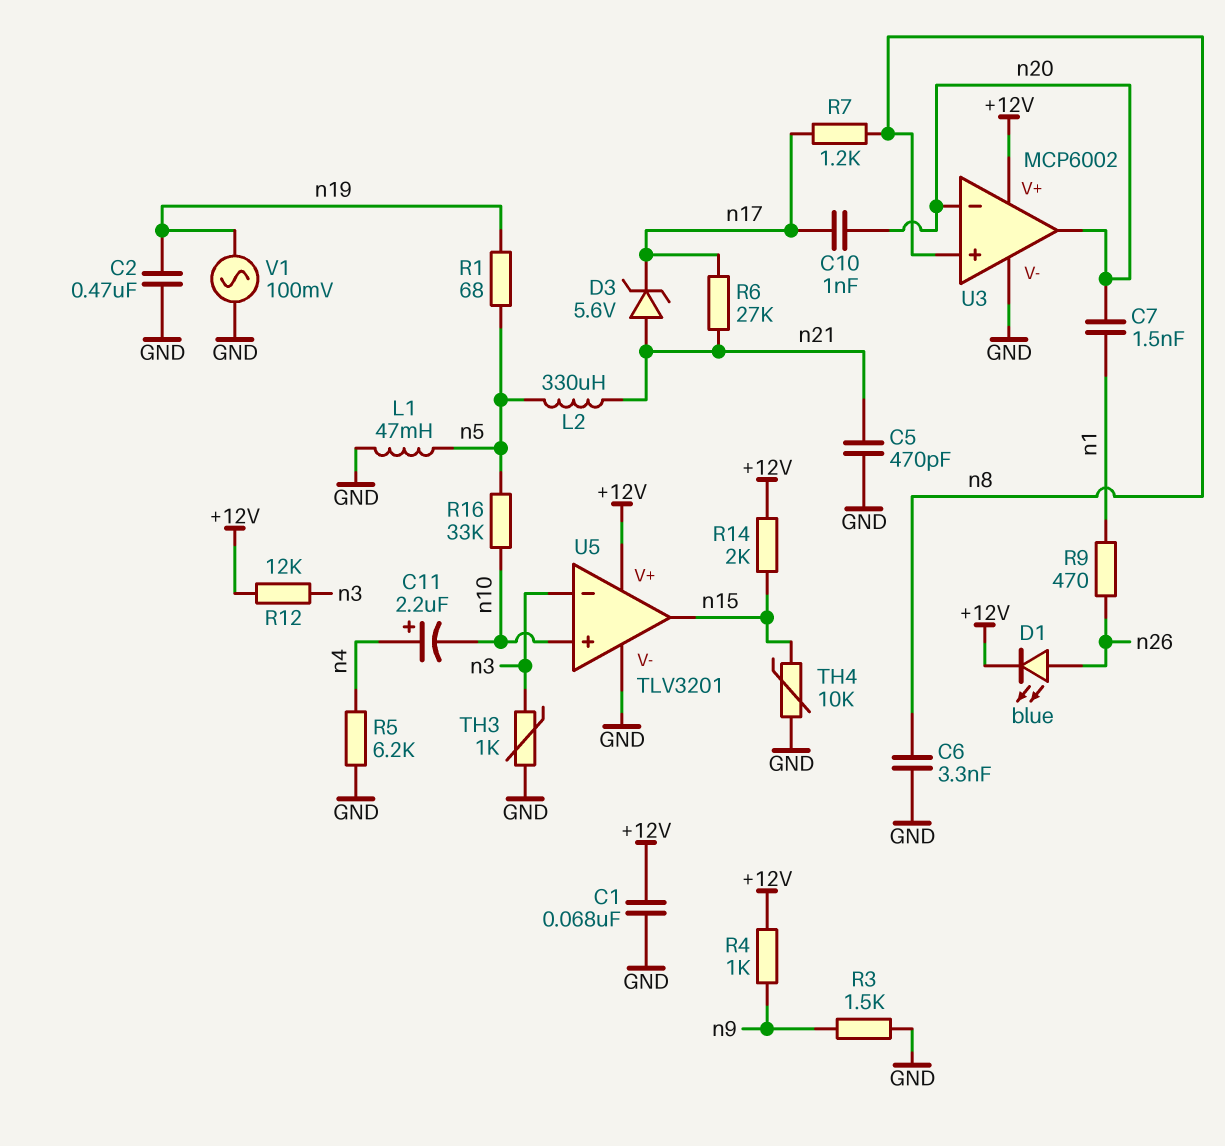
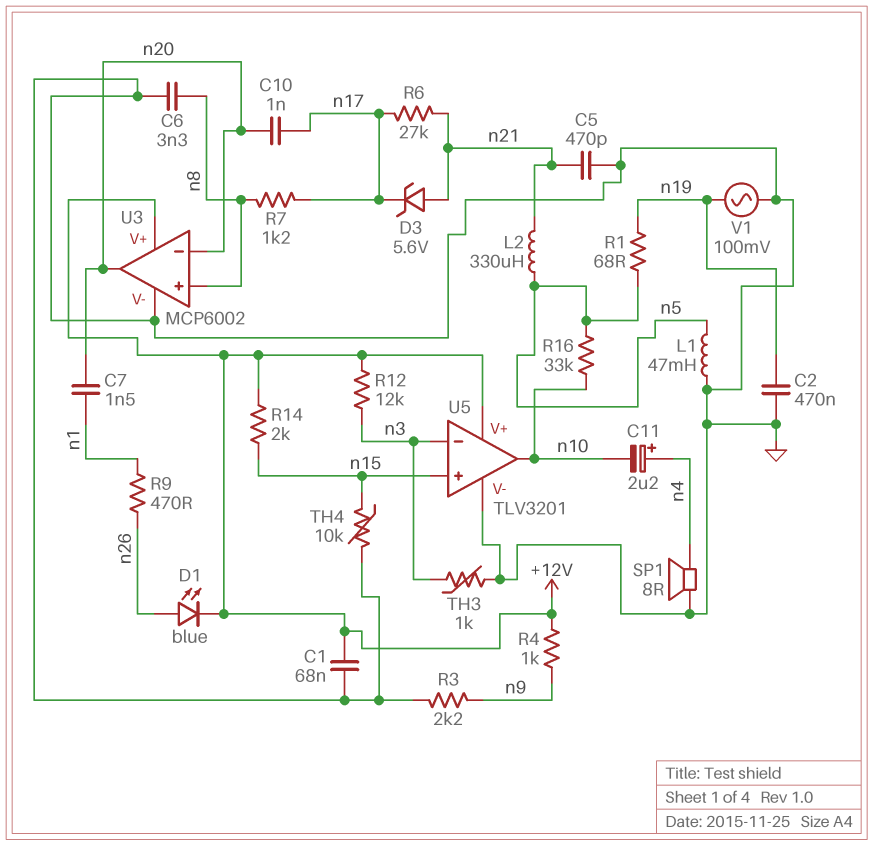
R3: 1.5k (GND, n9) -> 2.2k (GND, n9)
R5: 6.2k (GND, n4) -> none
SP1: none -> speaker 8R (GND, n4)
U5 pin in+: n10 -> n15
U5 pin out: n15 -> n10

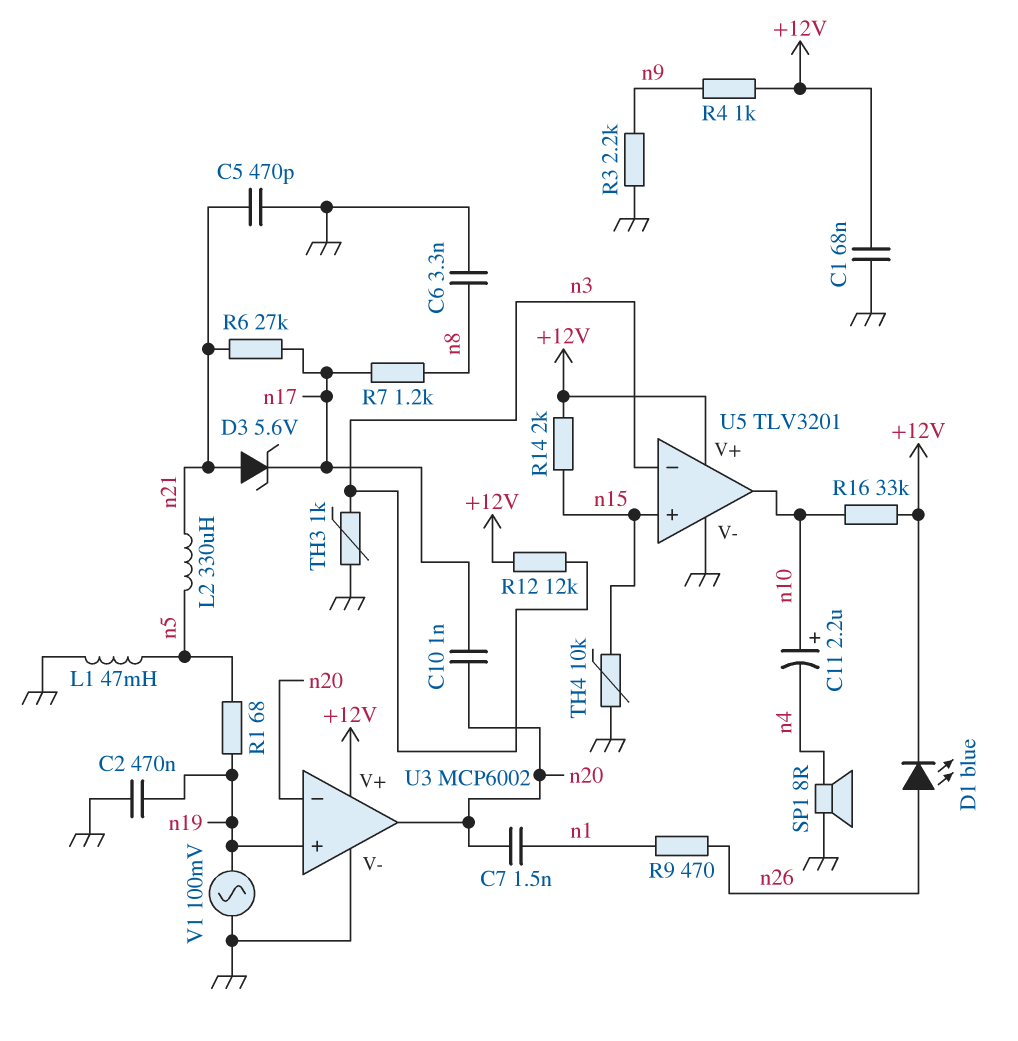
C11: 2.2uF (plus n4, minus n10) -> 2.2uF (plus n10, minus n4)
R16: 33k (n5, n10) -> 33k (+12V, n10)
U3 pin in+: n8 -> n19

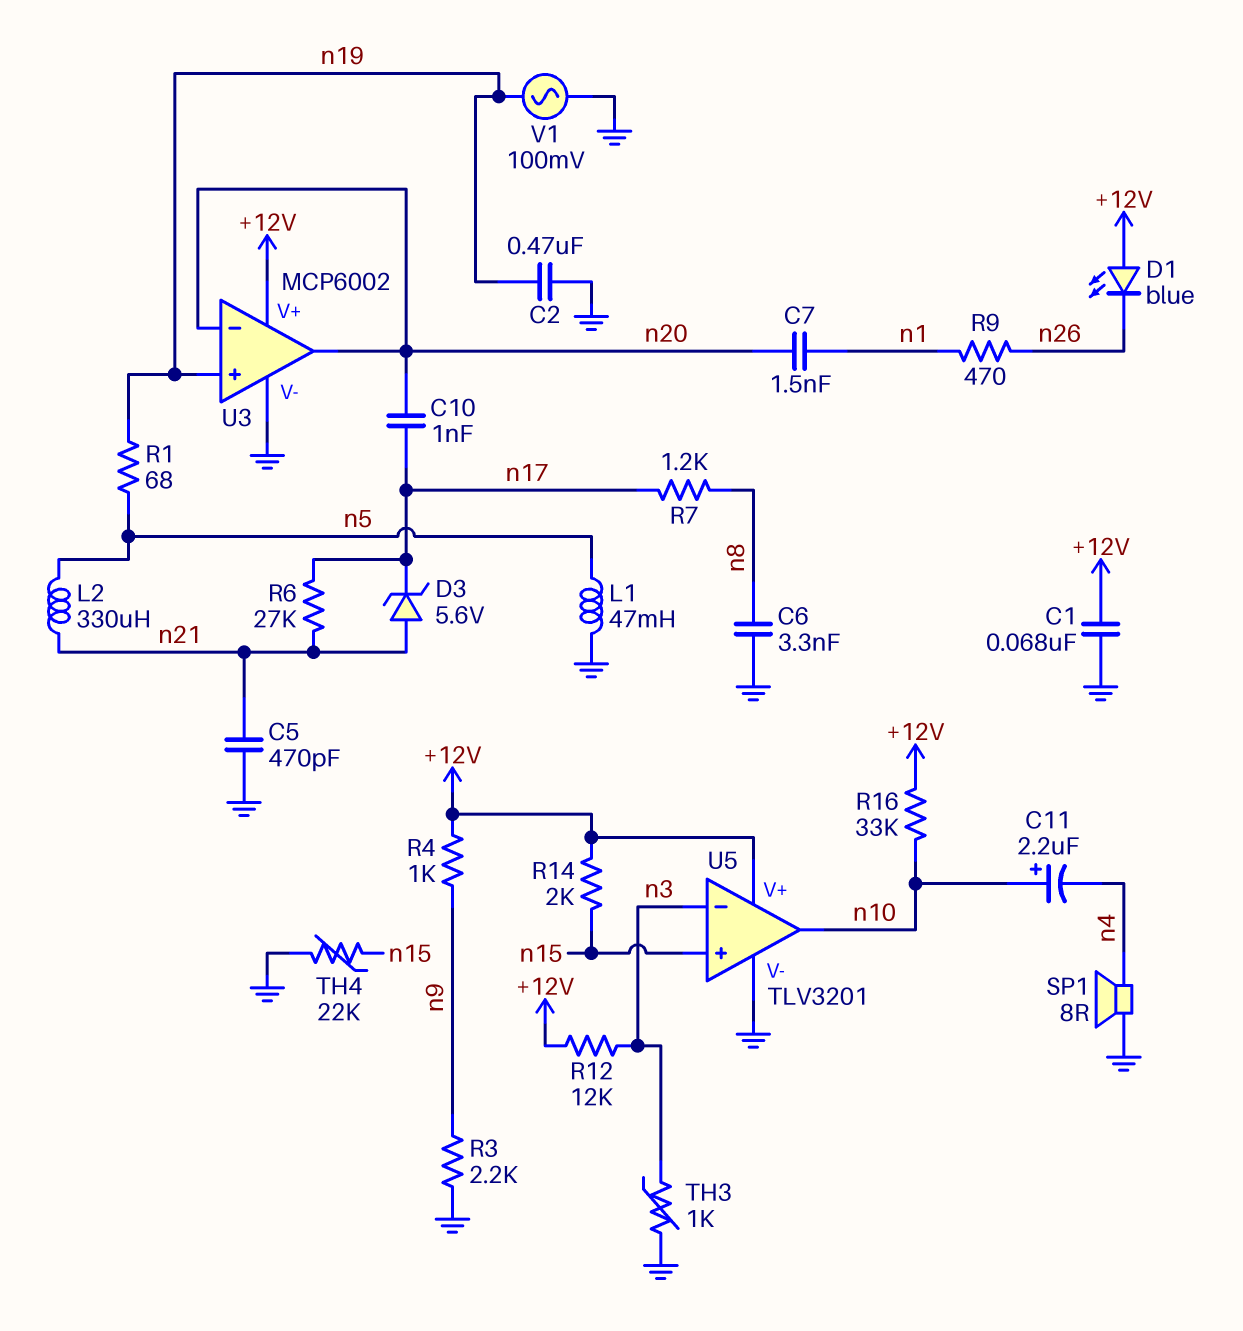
D1: LED blue (A n26, K +12V) -> LED blue (A +12V, K n26)
TH4: 10k (GND, n15) -> 22k (GND, n15)

